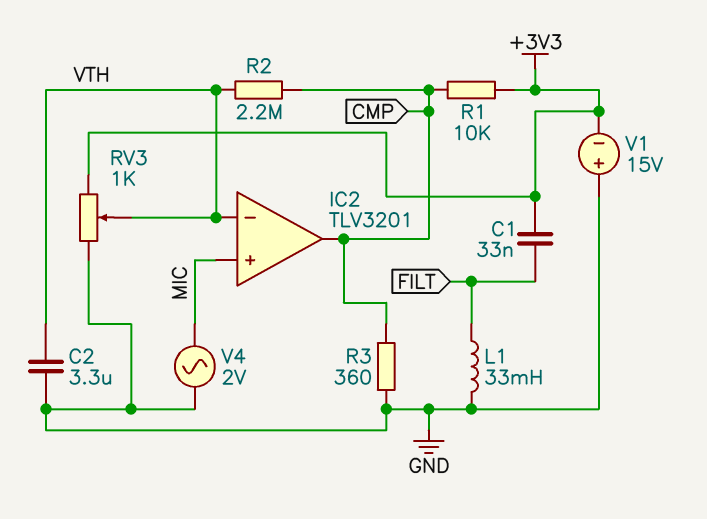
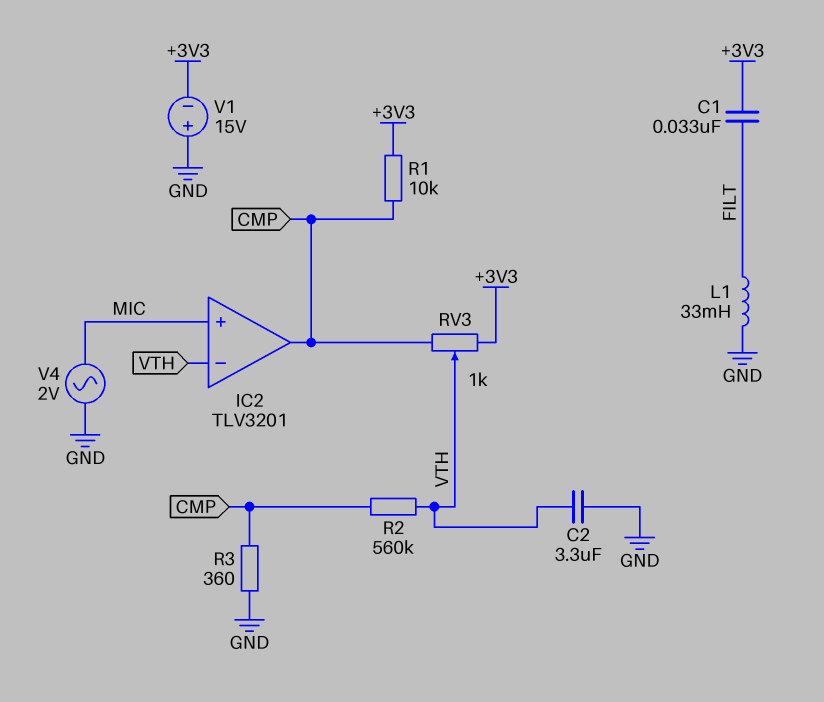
R2: 2.2M (CMP, VTH) -> 560k (CMP, VTH)
RV3: 1k (+3V3, GND, wiper VTH) -> 1k (+3V3, CMP, wiper VTH)

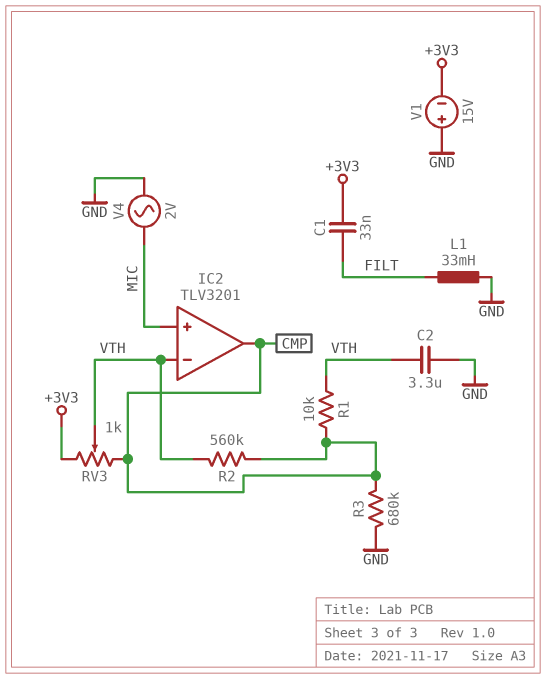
R1: 10k (+3V3, CMP) -> 10k (CMP, VTH)
R3: 360 (CMP, GND) -> 680k (CMP, GND)

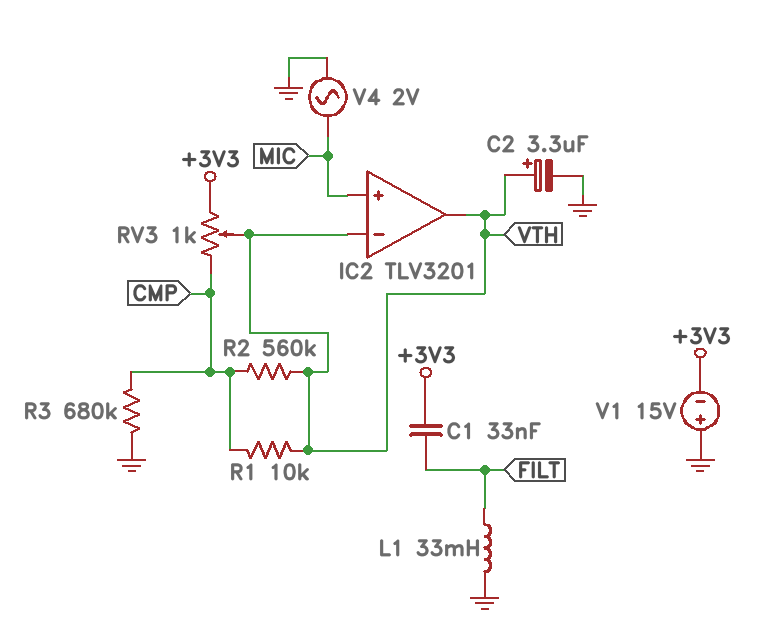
C2: 3.3uF (GND, VTH) -> 3.3uF (plus VTH, minus GND)
IC2 pin out: CMP -> VTH

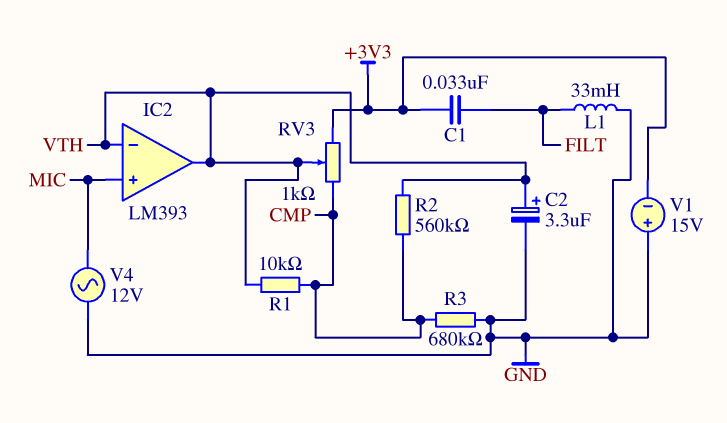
IC2: TLV3201 -> LM393
V4: AC 2V (GND, MIC) -> AC 12V (GND, MIC)

